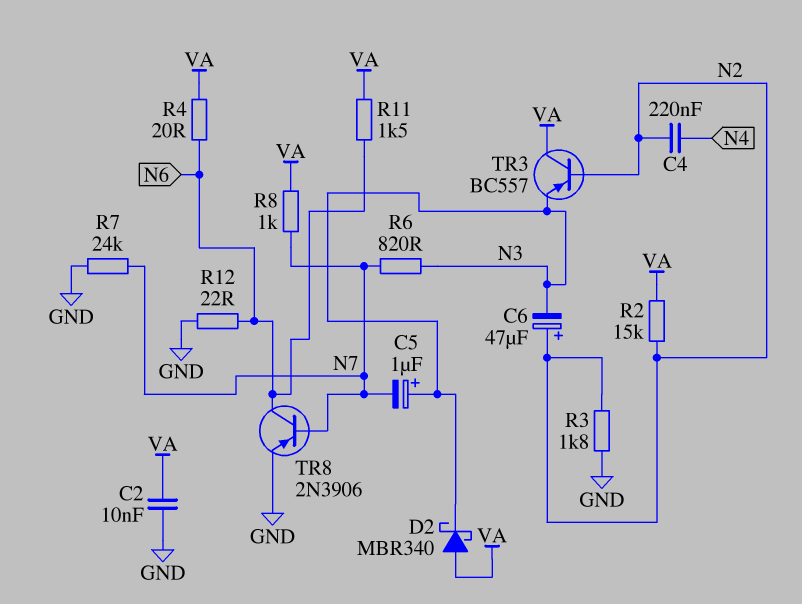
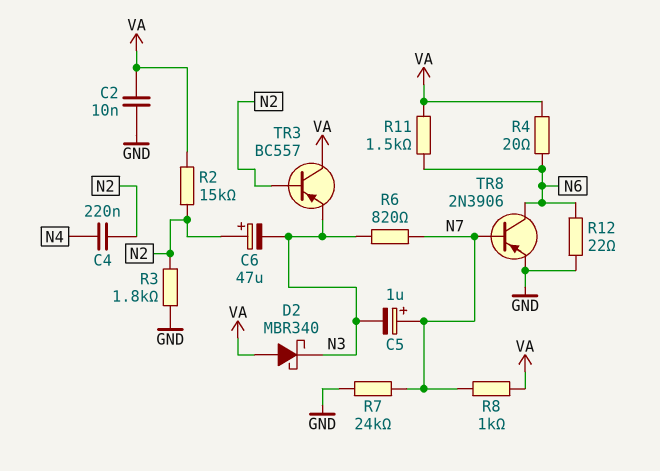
C5: 1uF (plus N3, minus N7) -> 1uF (plus N7, minus N3)

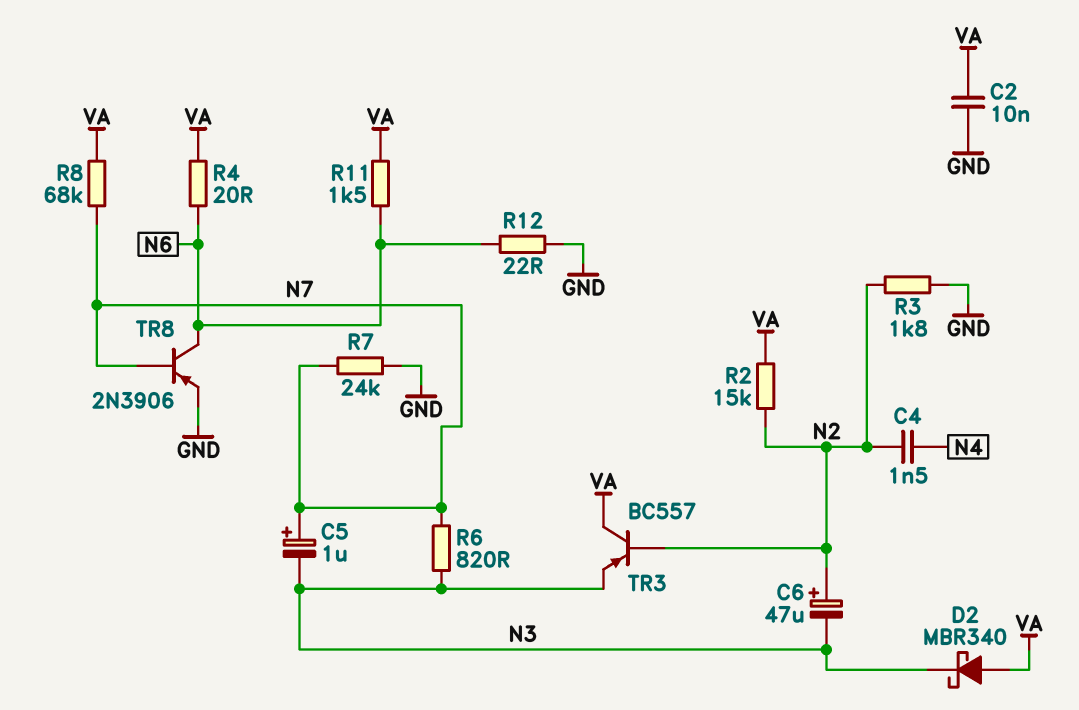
C4: 220nF (N2, N4) -> 1.5nF (N2, N4)
R8: 1k (N7, VA) -> 68k (N7, VA)

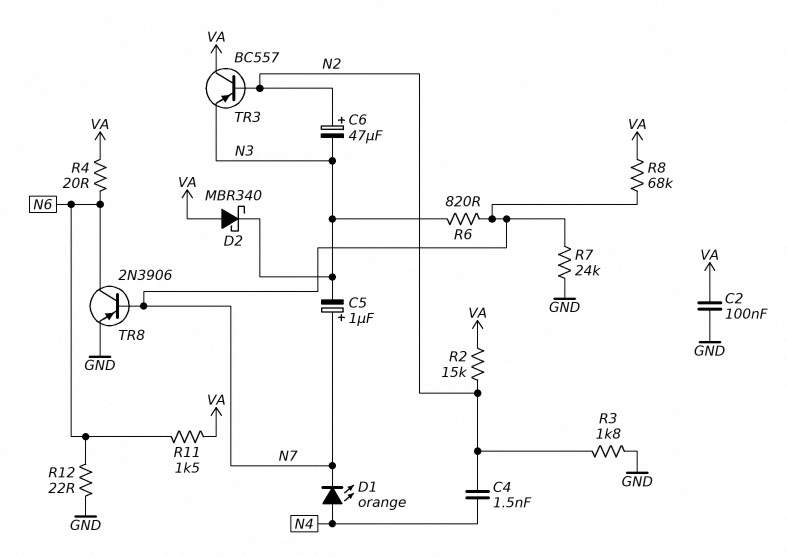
C2: 10nF (GND, VA) -> 100nF (GND, VA)
D1: none -> LED orange (A N4, K N7)

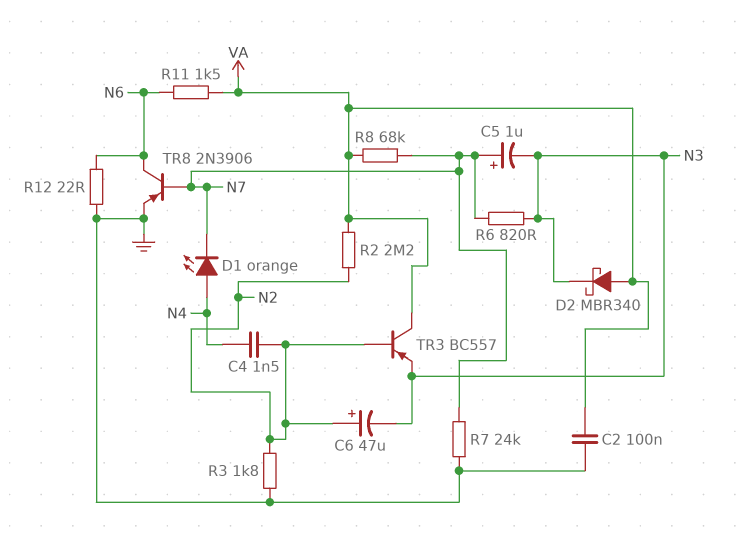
R2: 15k (N2, VA) -> 2.2M (N2, VA)
R4: 20 (N6, VA) -> none

